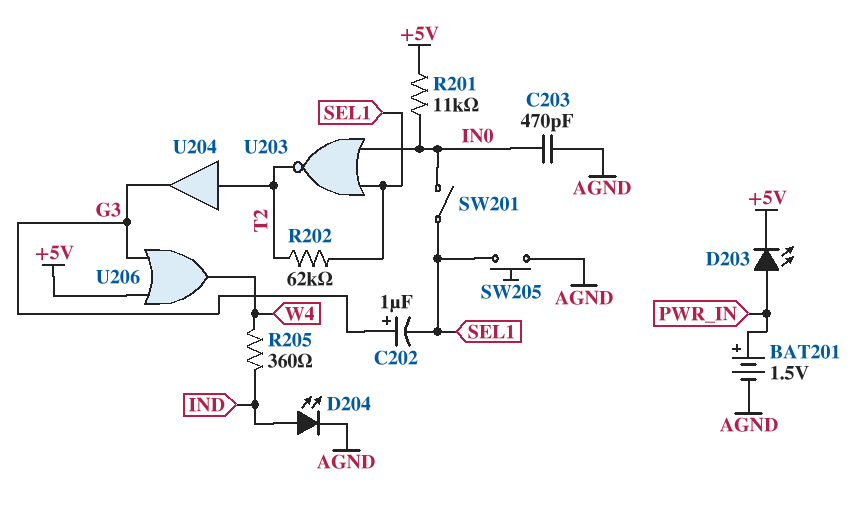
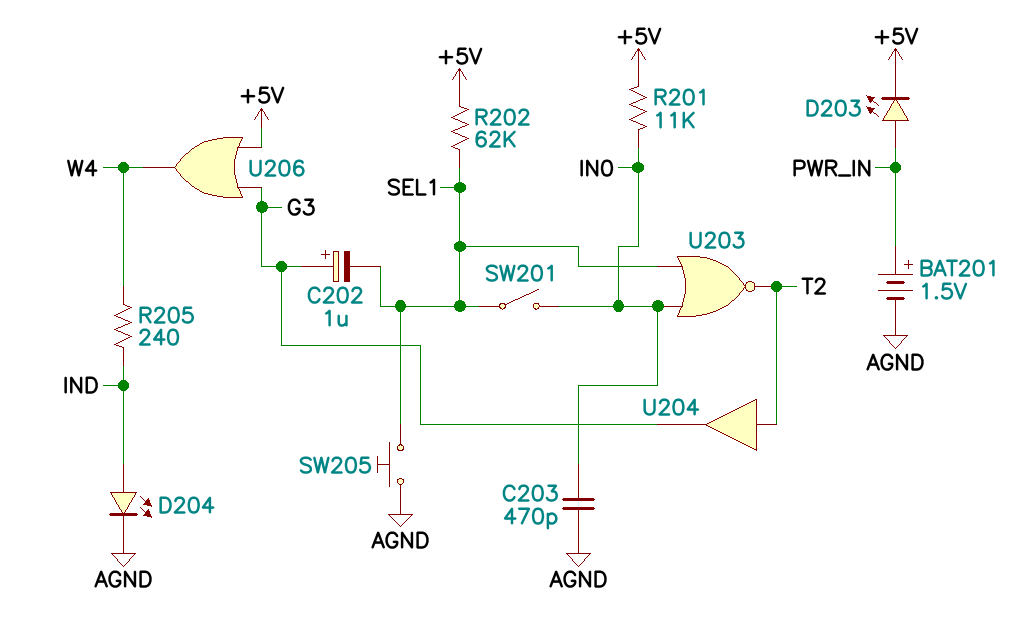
R202: 62k (SEL1, T2) -> 62k (+5V, SEL1)
R205: 360 (IND, W4) -> 240 (IND, W4)

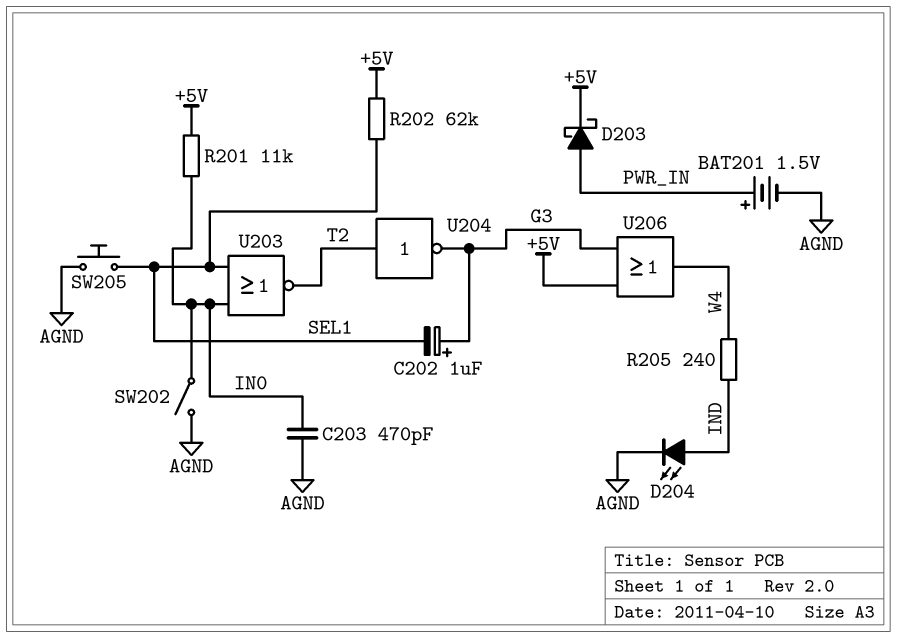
D203: LED (A PWR_IN, K +5V) -> schottky (A PWR_IN, K +5V)
SW201: switch (IN0, SEL1) -> none
SW202: none -> switch (AGND, IN0)
U204: buffer (in T2, out G3) -> NOT (in T2, out G3)

